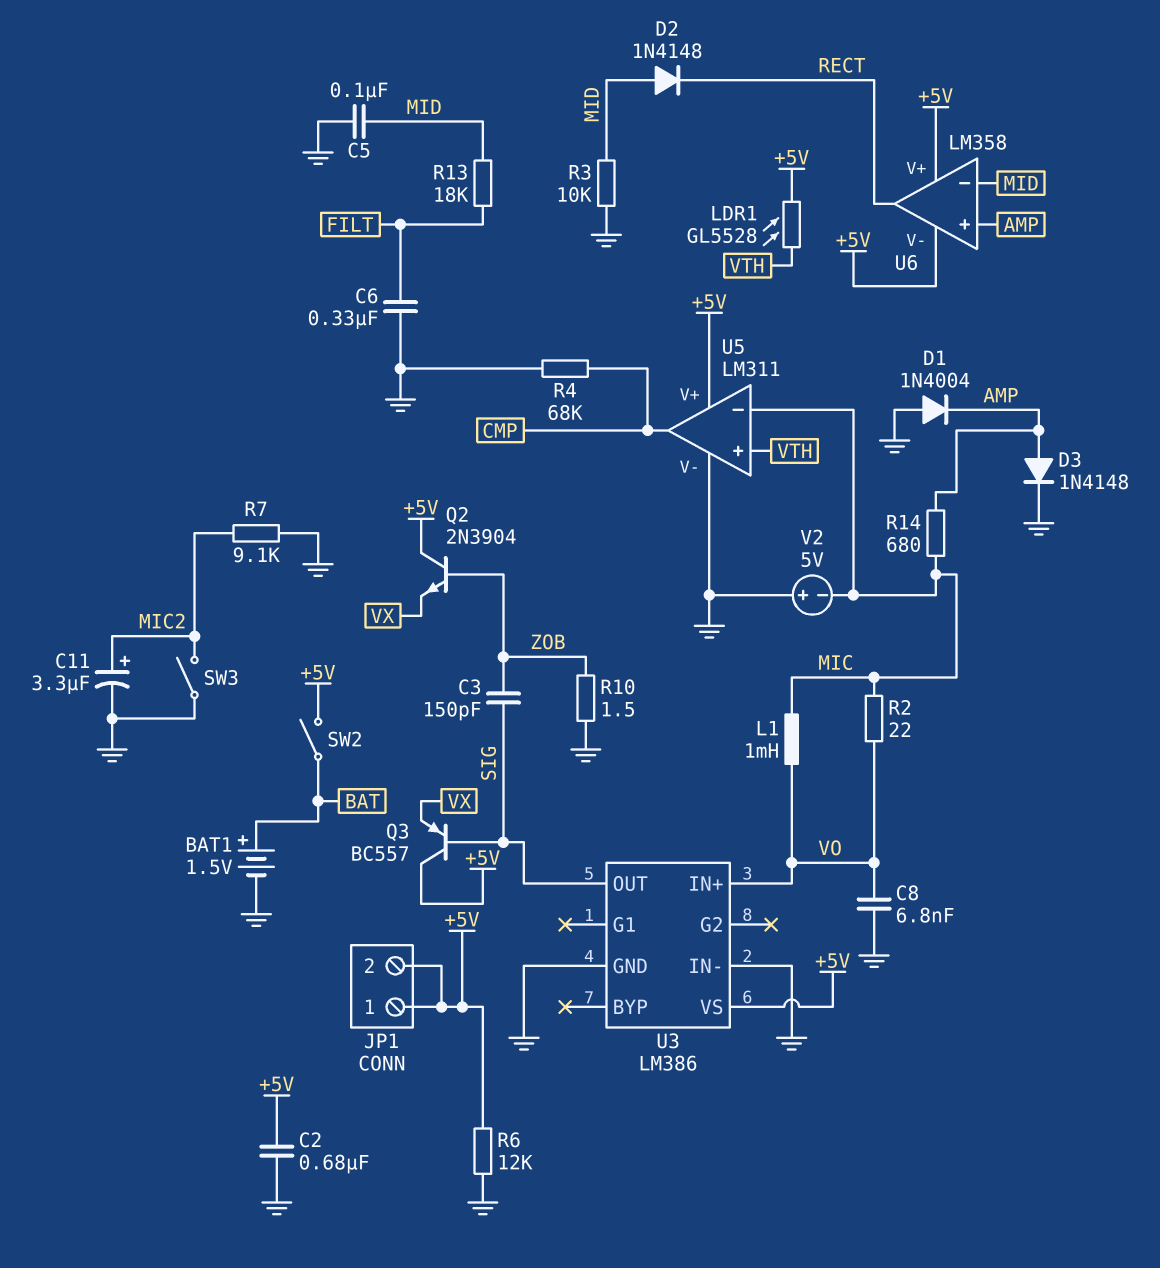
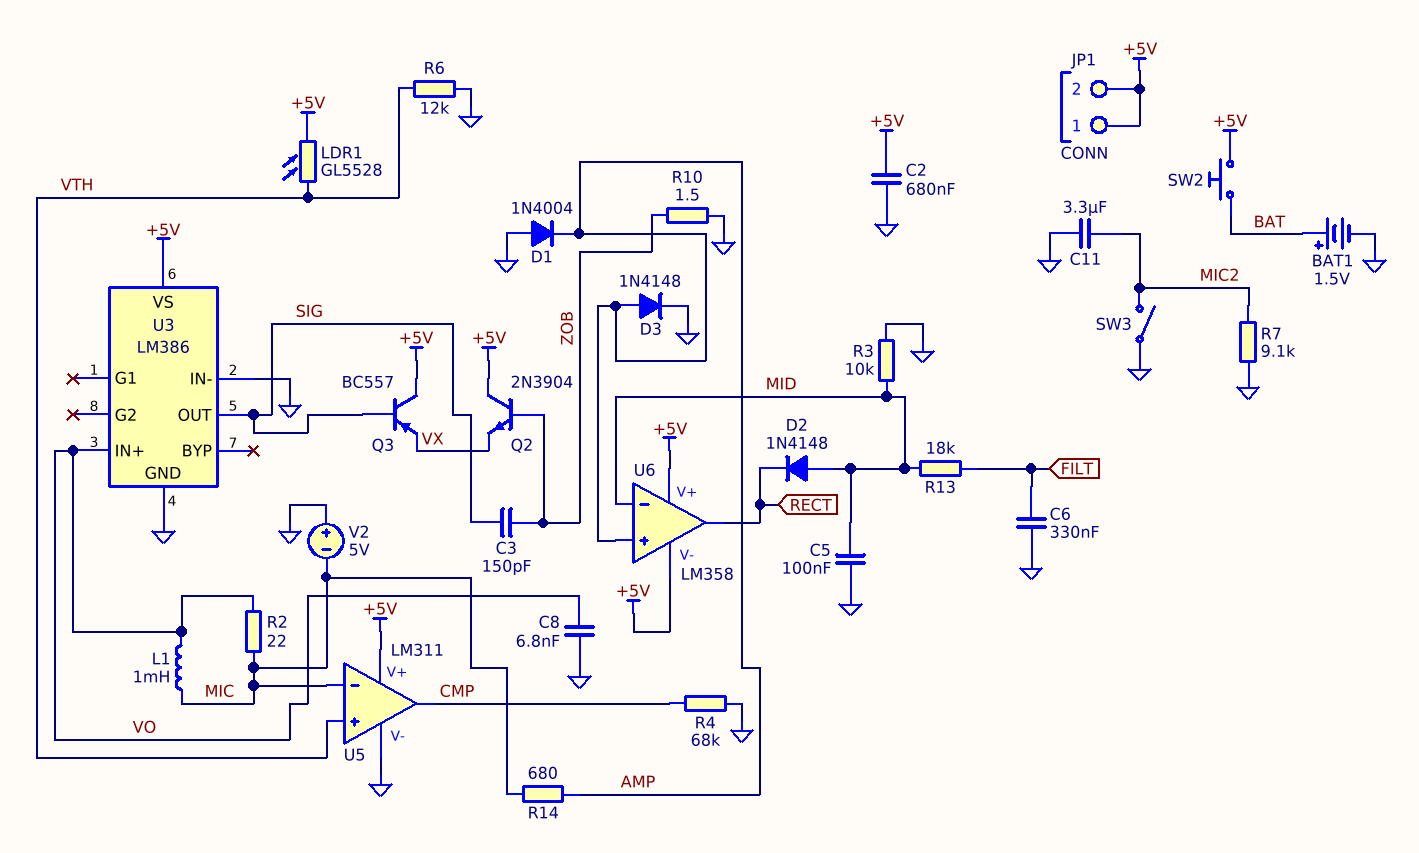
C11: 3.3uF (plus MIC2, minus GND) -> 3.3uF (GND, MIC2)
R6: 12k (+5V, GND) -> 12k (GND, VTH)
SW2: switch (+5V, BAT) -> button (+5V, BAT)

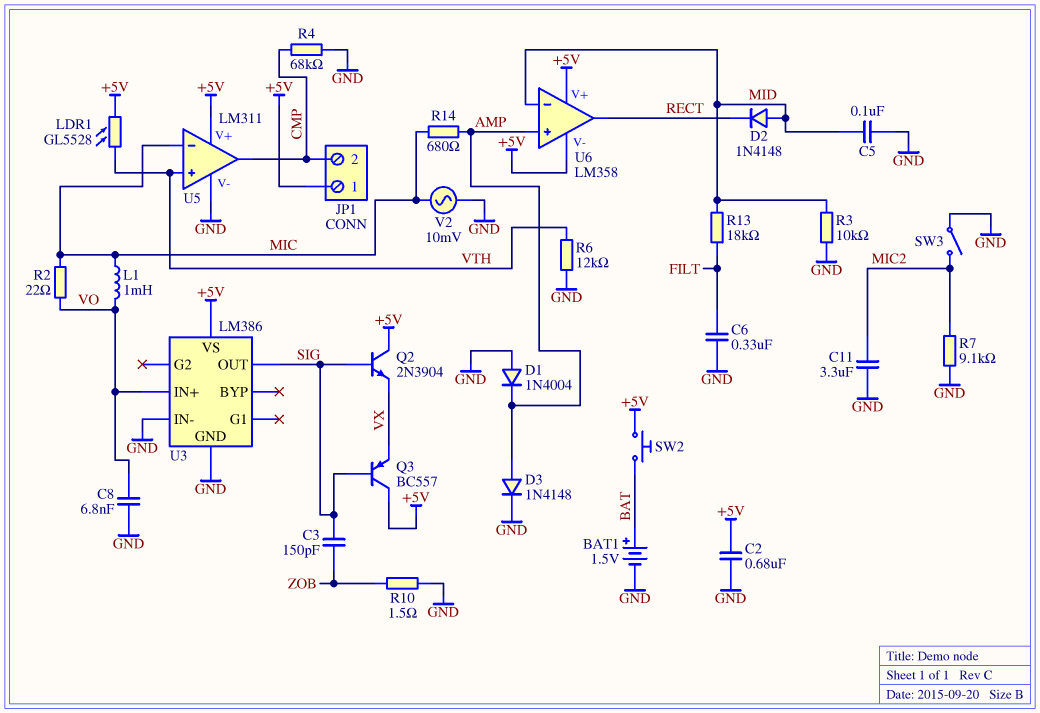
JP1 pin 2: +5V -> CMP
Q2: NPN 2N3904 (B ZOB, C +5V, E VX) -> NPN 2N3904 (B SIG, C +5V, E VX)
V2: 5V (plus GND, minus MIC) -> AC 10mV (GND, MIC)

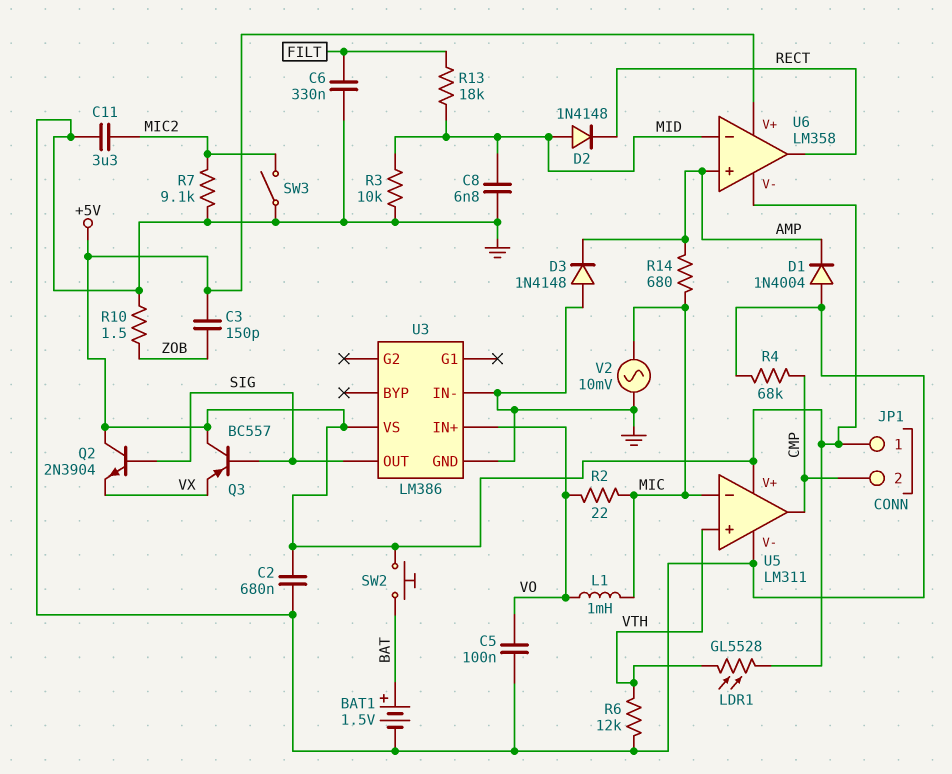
C3: 150pF (SIG, ZOB) -> 150pF (+5V, ZOB)
C5: 100nF (GND, MID) -> 100nF (GND, VO)
C8: 6.8nF (GND, VO) -> 6.8nF (GND, MID)
D3: diode 1N4148 (A AMP, K GND) -> diode 1N4148 (A GND, K AMP)

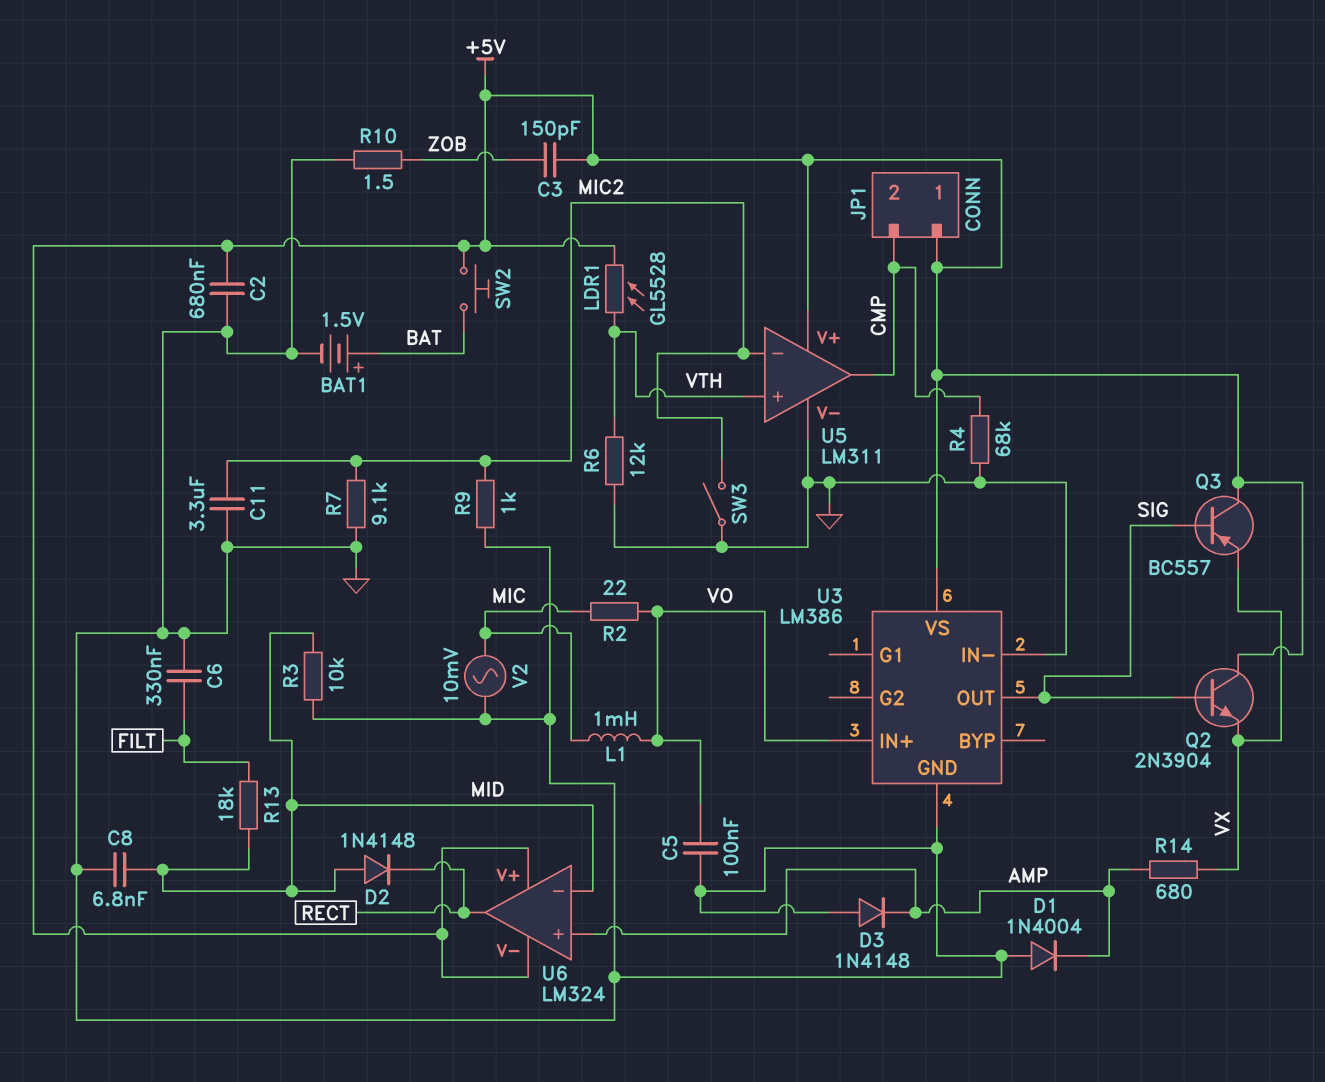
R9: none -> 1k (GND, MIC2)
R14: 680 (AMP, MIC) -> 680 (AMP, VX)
U5 pin in-: MIC -> MIC2
U6: LM358 -> LM324

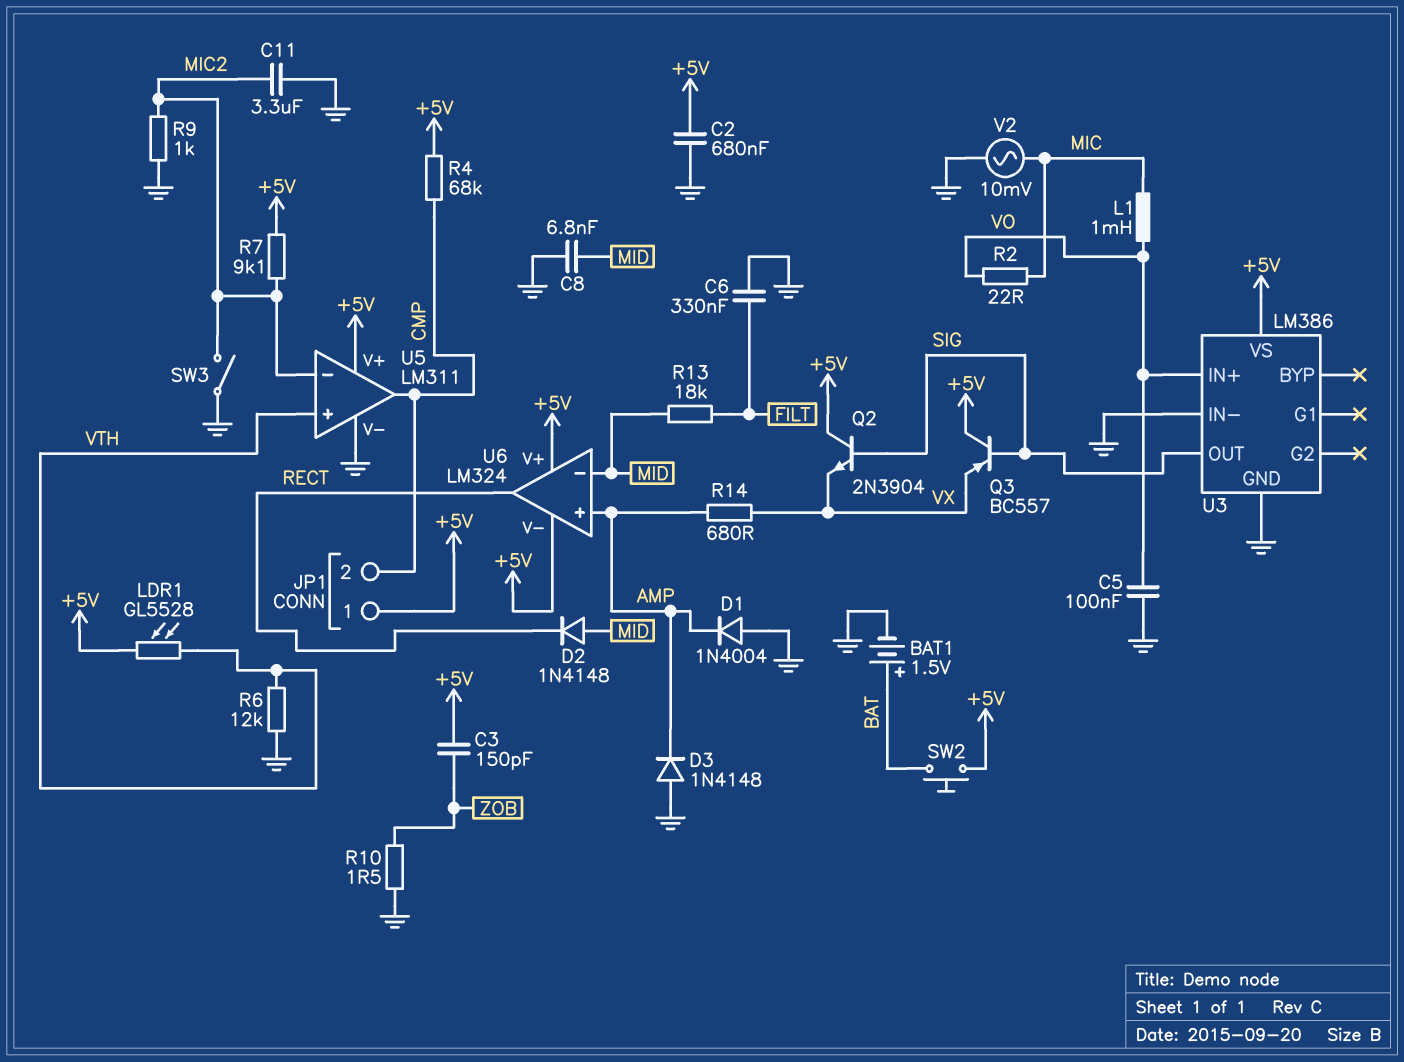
R3: 10k (GND, MID) -> none
R4: 68k (CMP, GND) -> 68k (+5V, CMP)
R7: 9.1k (GND, MIC2) -> 9.1k (+5V, MIC2)

